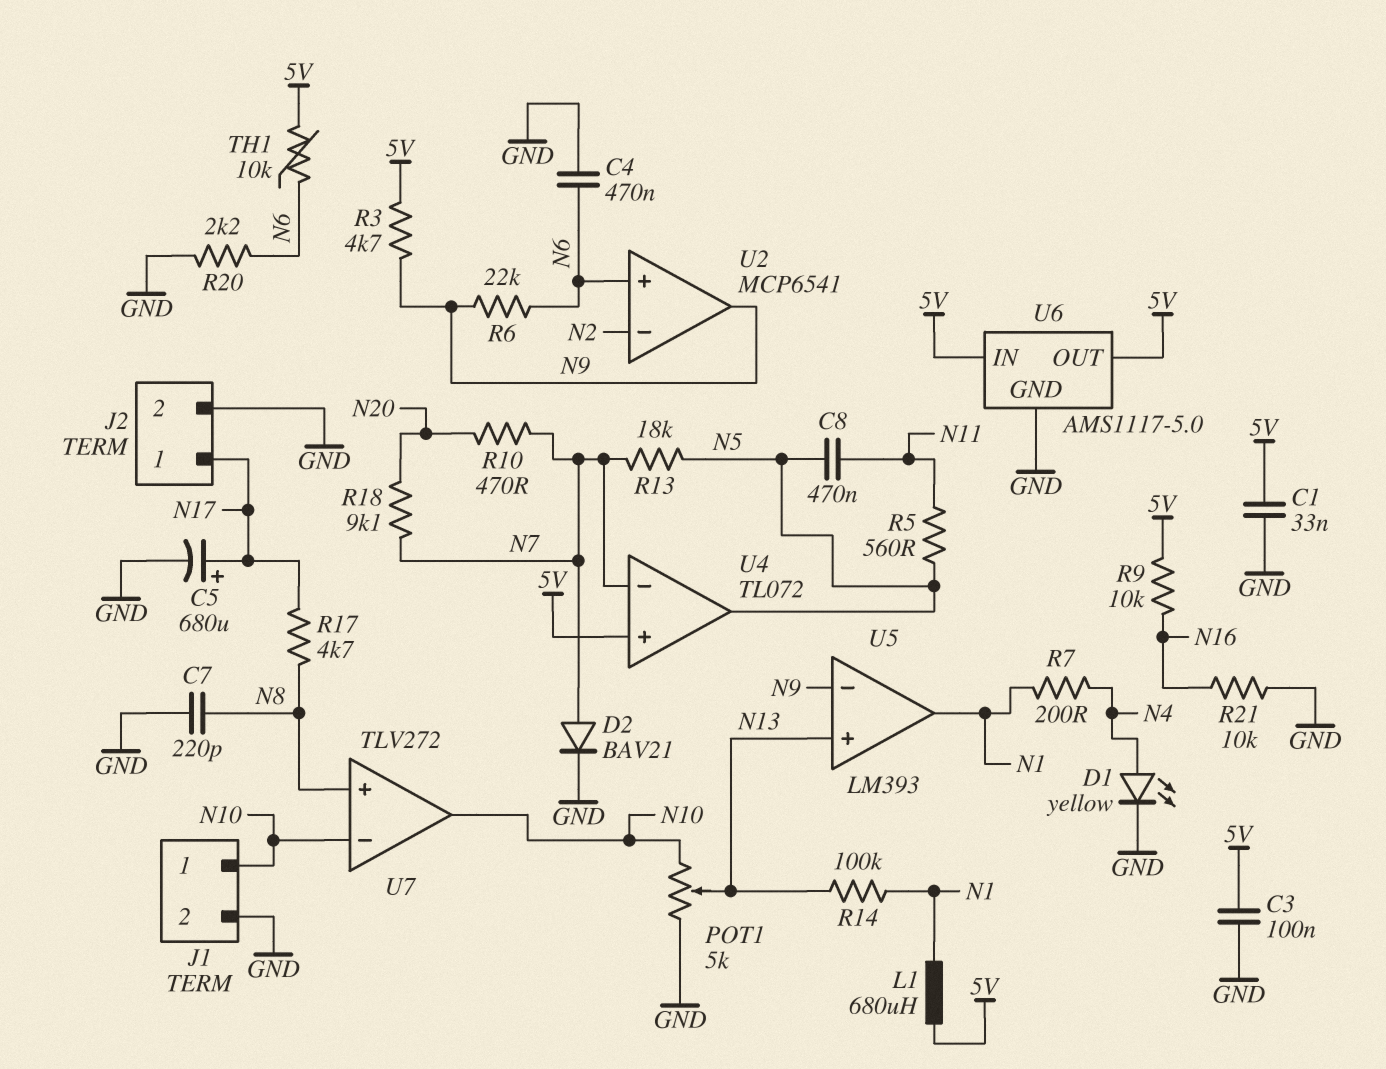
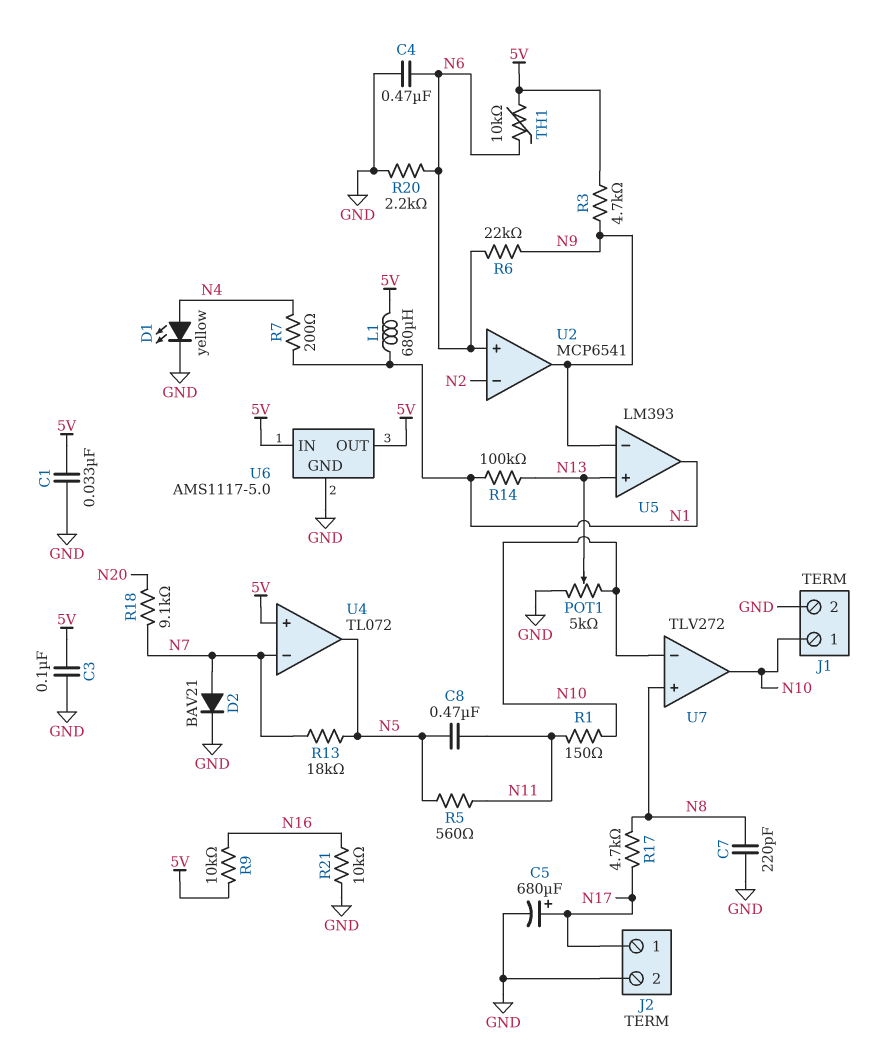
R1: none -> 150 (N10, N11)
R10: 470 (N7, N20) -> none

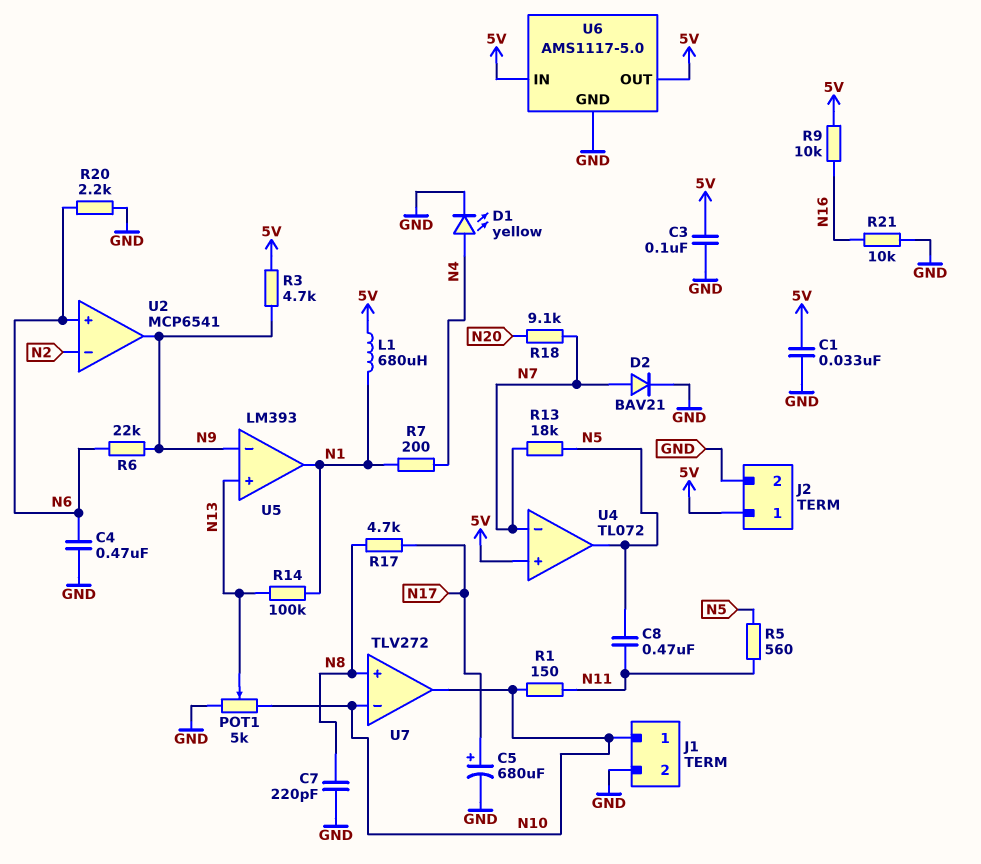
J2 pin 1: N17 -> 5V
TH1: 10k (5V, N6) -> none

